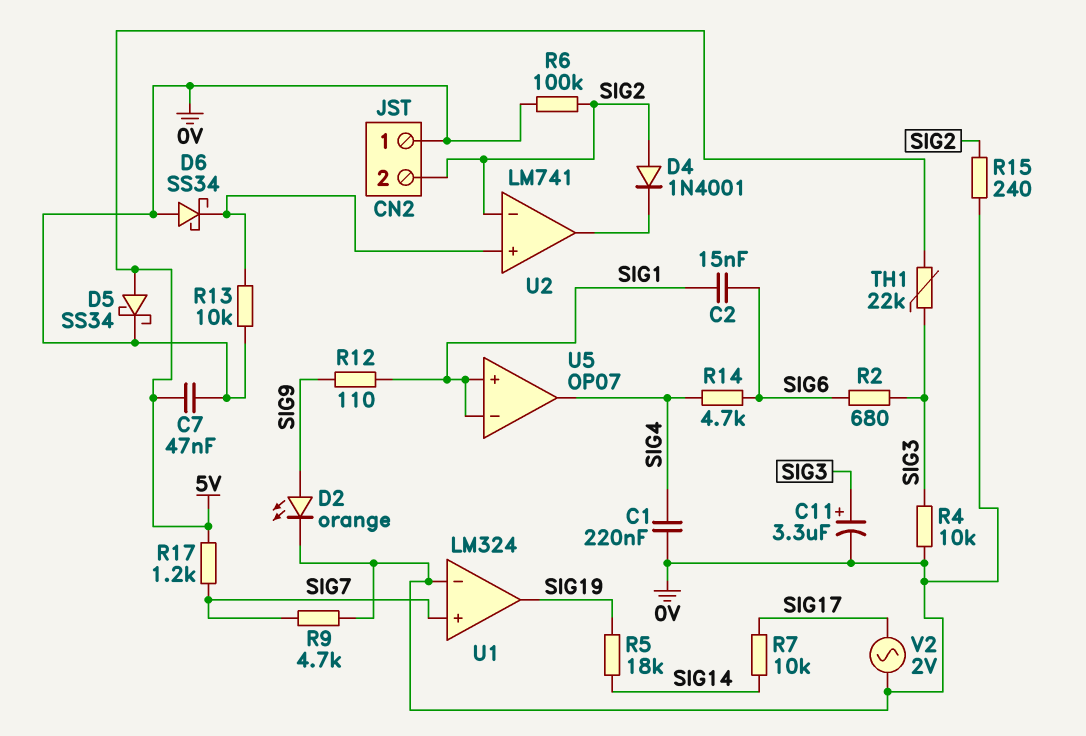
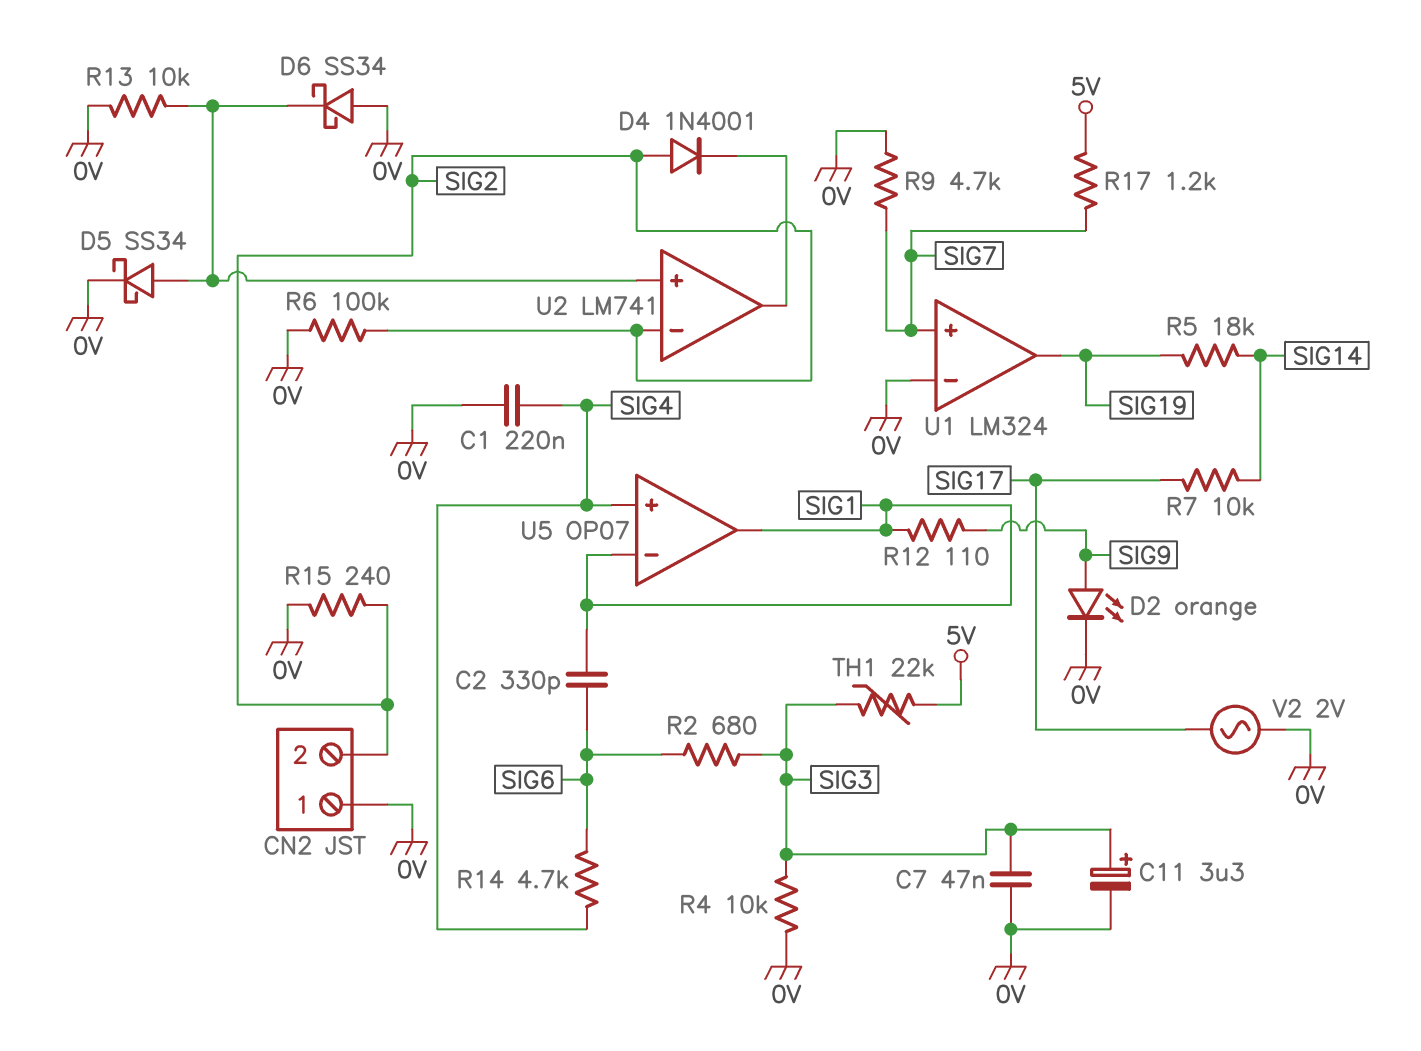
C2: 15nF (SIG1, SIG6) -> 330pF (SIG1, SIG6)
C7: 47nF (0V, 5V) -> 47nF (0V, SIG3)
D5: schottky SS34 (A 5V, K 0V) -> schottky SS34 (A U2/in+, K 0V)
U5 pin in+: SIG1 -> SIG4
U5 pin out: SIG4 -> SIG1

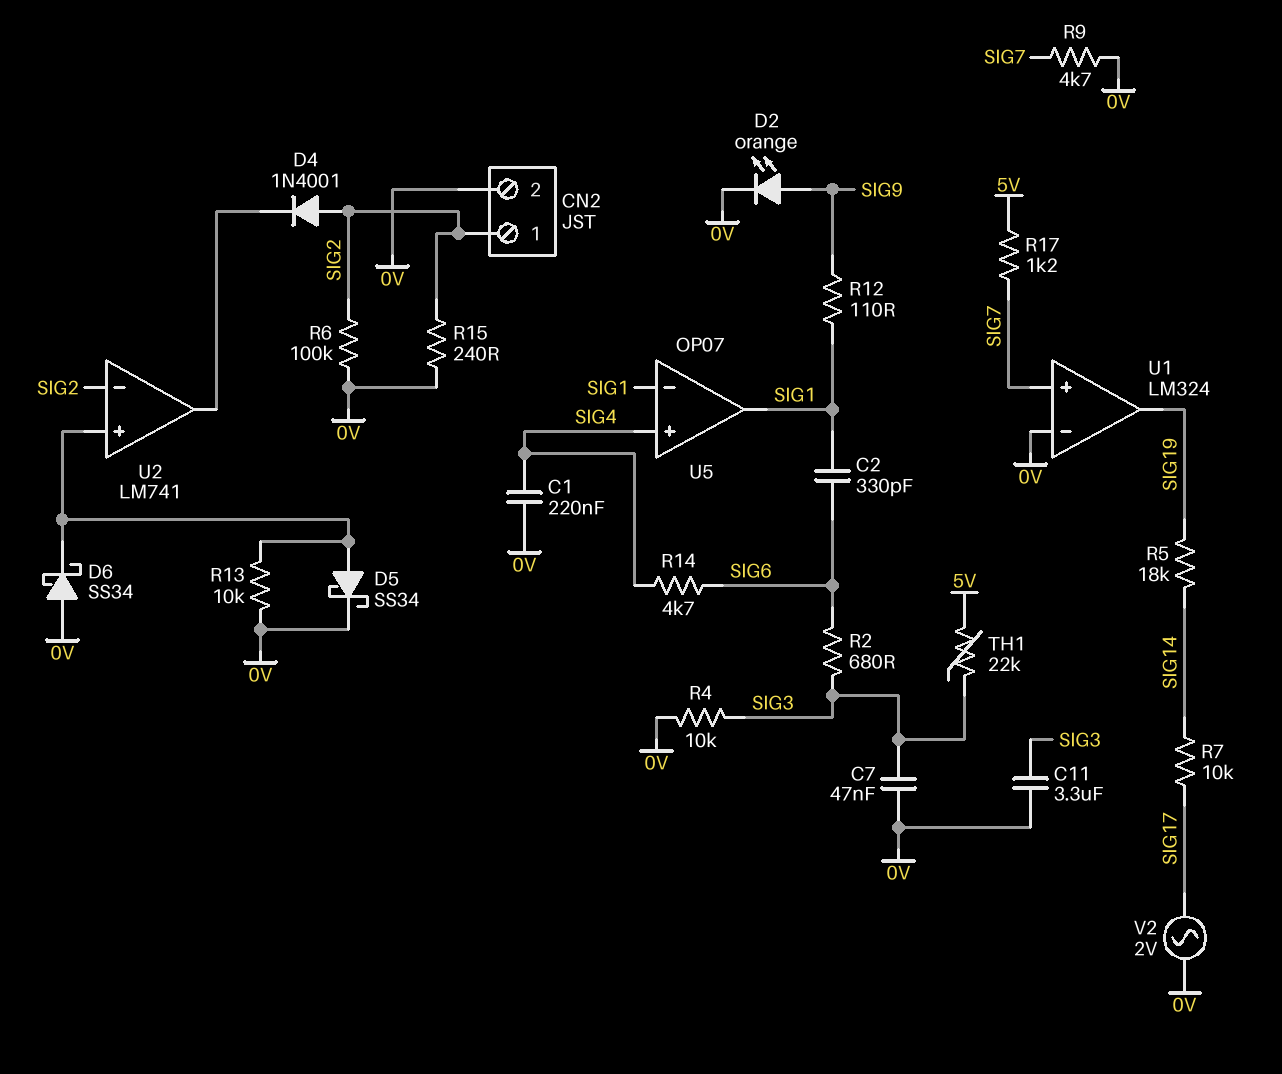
C11: 3.3uF (plus SIG3, minus 0V) -> 3.3uF (0V, SIG3)
CN2 pin 1: 0V -> SIG2
CN2 pin 2: SIG2 -> 0V

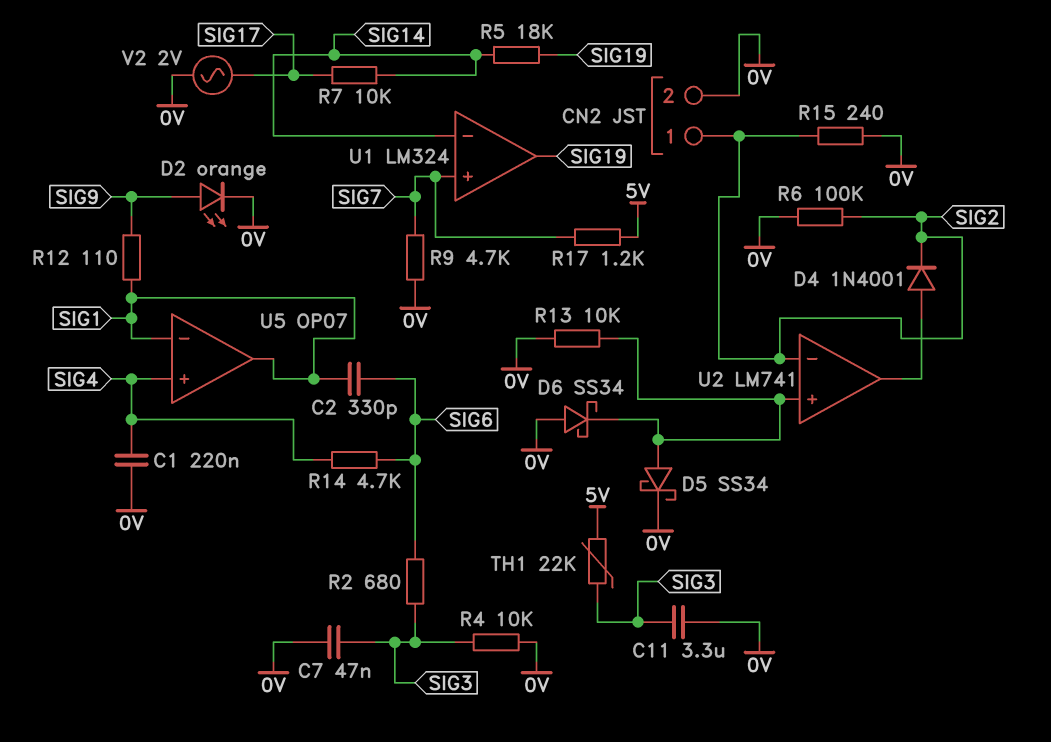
D4: diode 1N4001 (A SIG2, K U2/out) -> diode 1N4001 (A U2/out, K SIG2)
U1 pin in-: 0V -> SIG14

